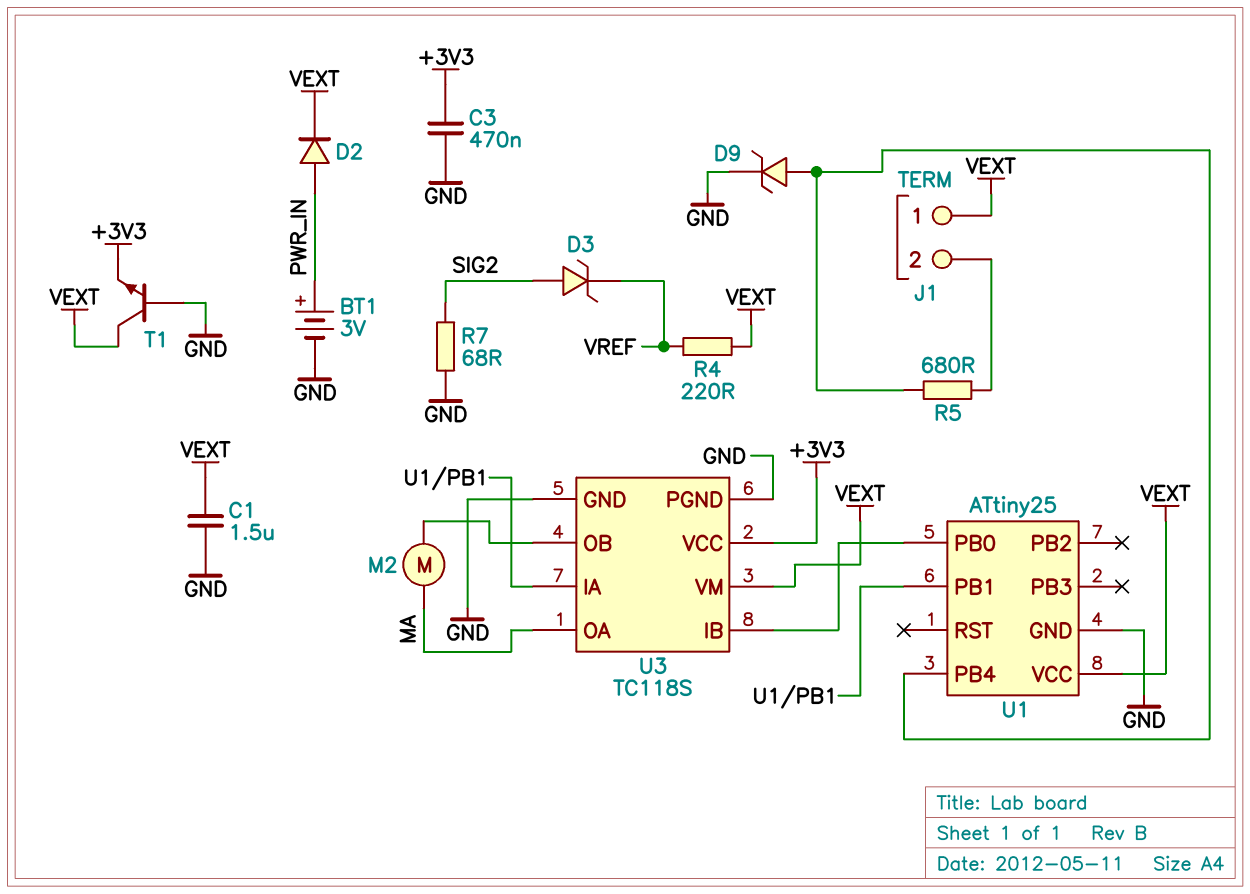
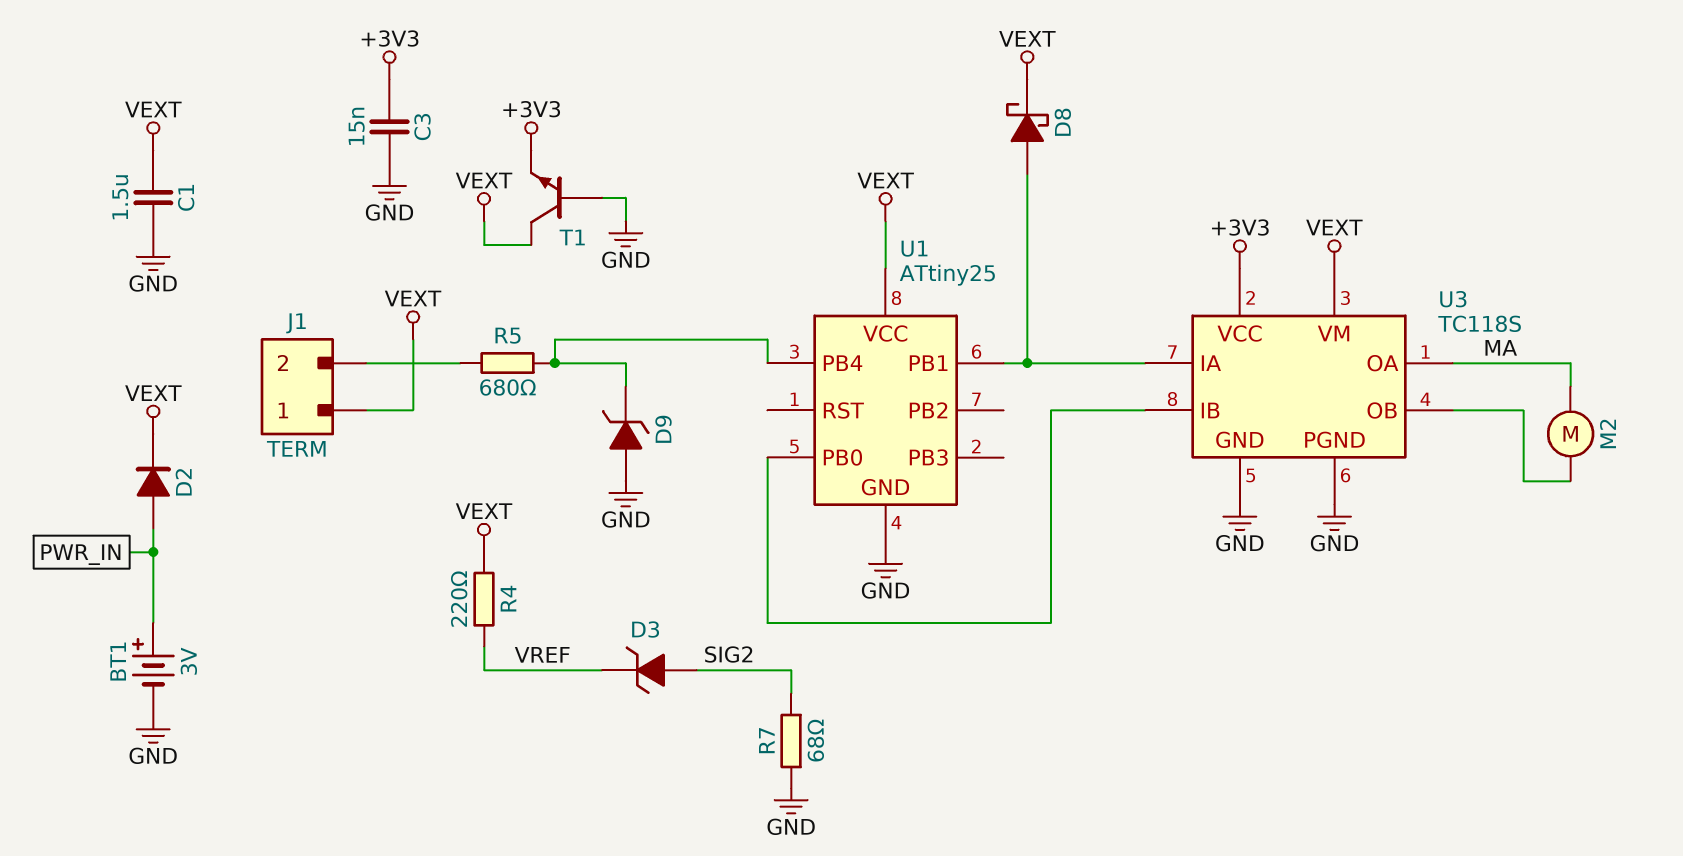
C3: 470nF (+3V3, GND) -> 15nF (+3V3, GND)
D8: none -> schottky (A U1/PB1, K VEXT)
D9: zener (A U1/PB4, K GND) -> zener (A GND, K U1/PB4)

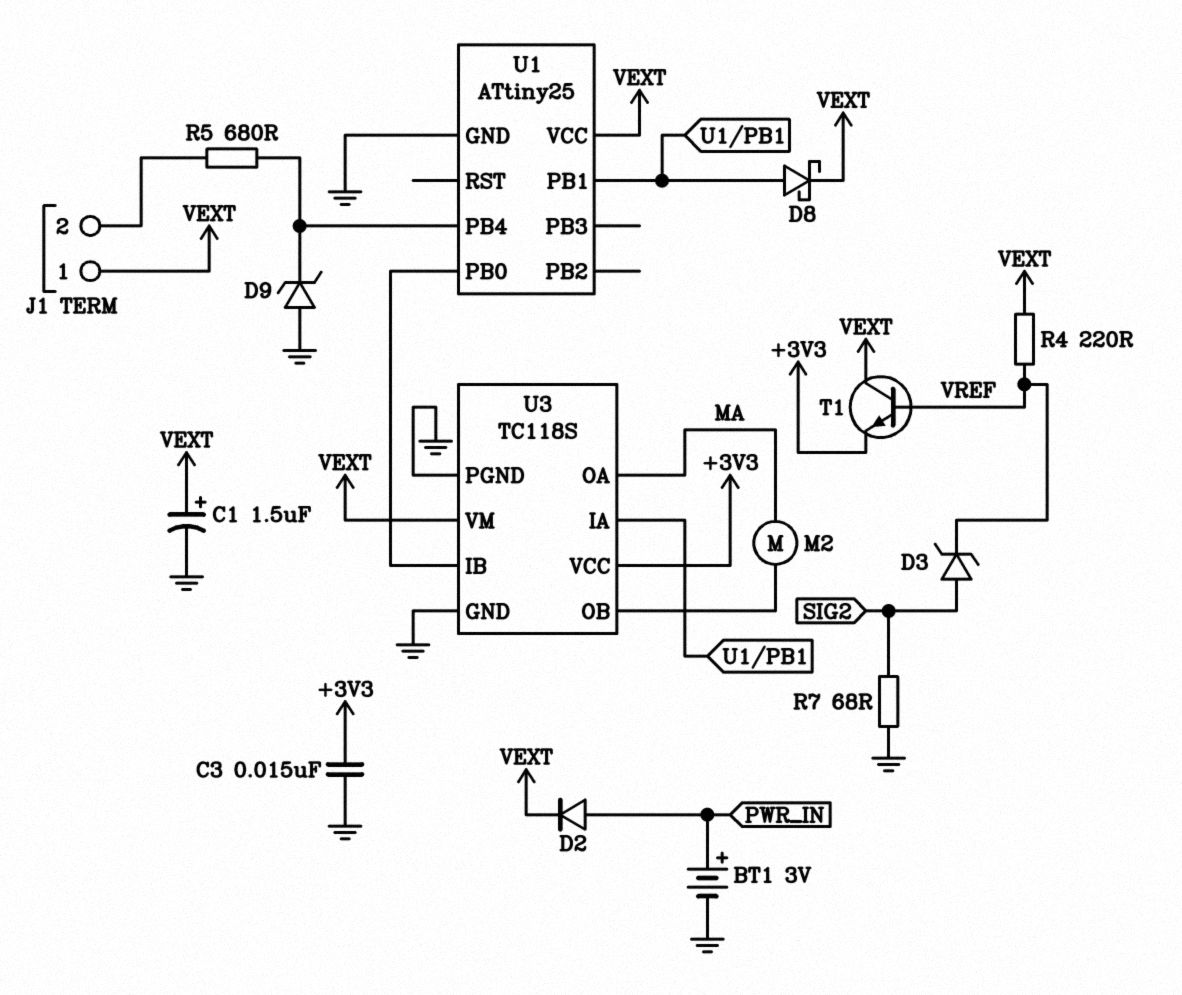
C1: 1.5uF (GND, VEXT) -> 1.5uF (plus VEXT, minus GND)
T1: NPN (B GND, C VEXT, E +3V3) -> NPN (B VREF, C VEXT, E +3V3)

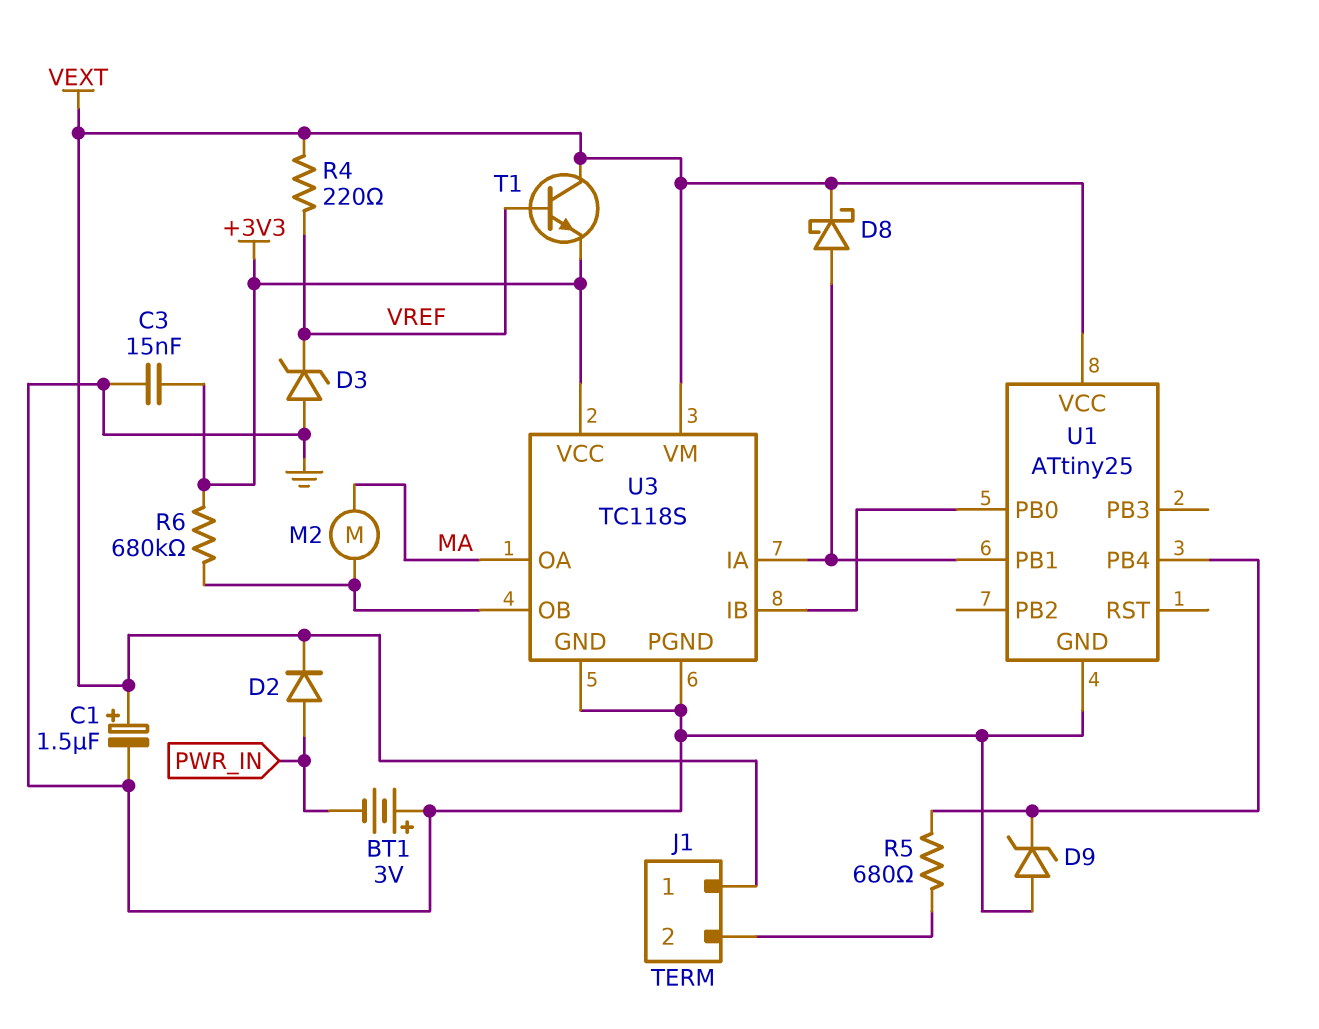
BT1: 3V (plus PWR_IN, minus GND) -> 3V (plus GND, minus PWR_IN)
D3: zener (A SIG2, K VREF) -> zener (A GND, K VREF)
R6: none -> 680k (+3V3, U3/OB)
R7: 68 (GND, SIG2) -> none

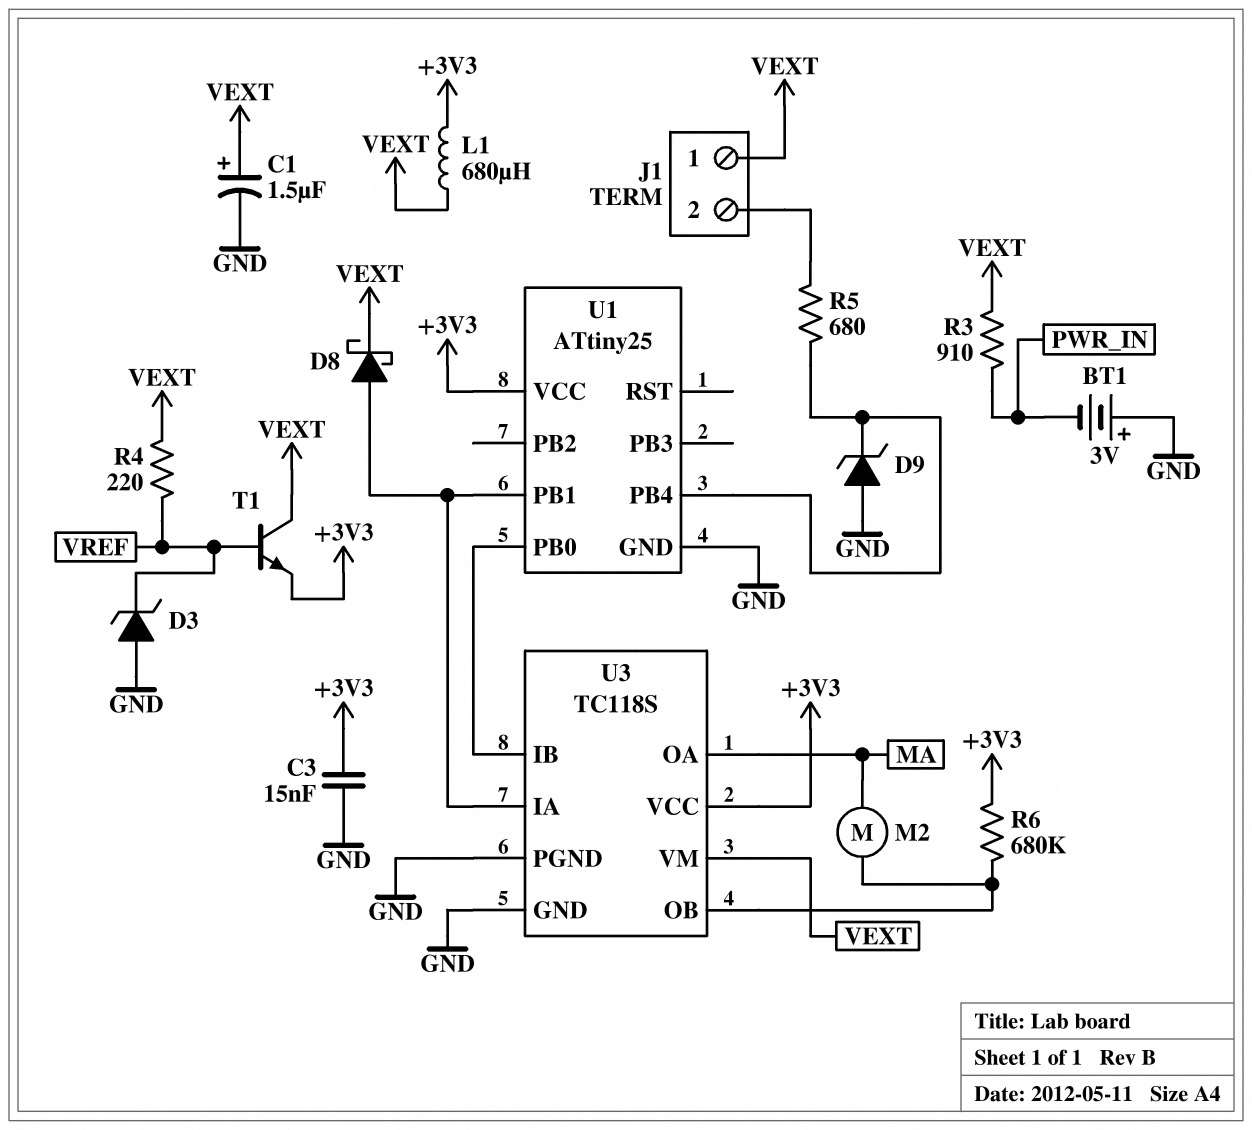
D2: diode (A PWR_IN, K VEXT) -> none
L1: none -> 680uH (+3V3, VEXT)
R3: none -> 910 (PWR_IN, VEXT)
U1 pin VCC: VEXT -> +3V3

